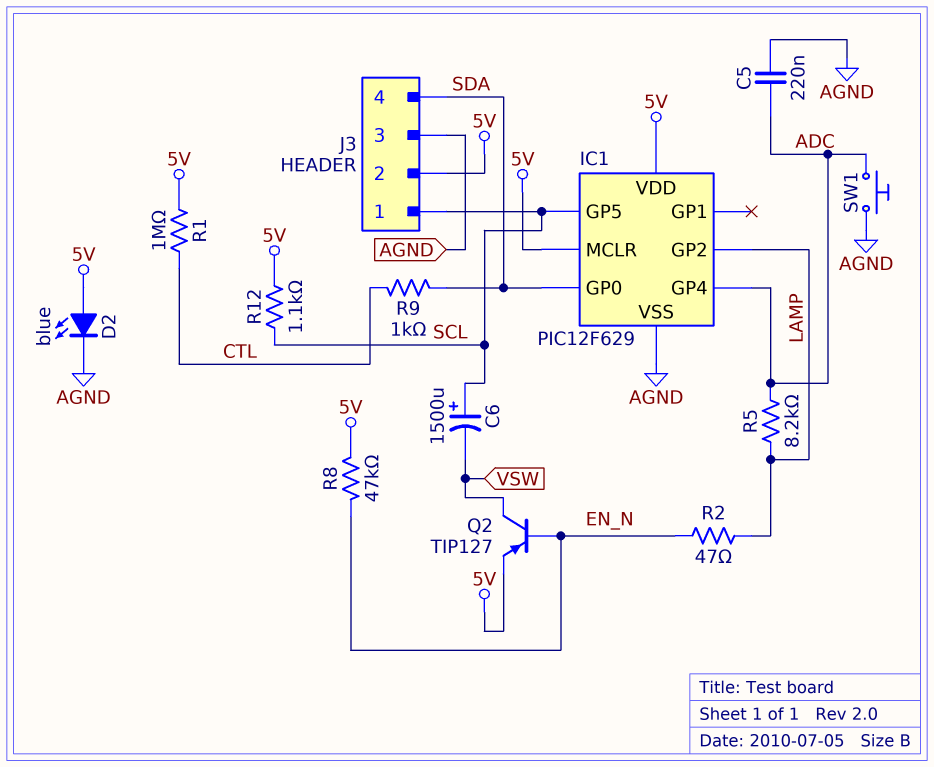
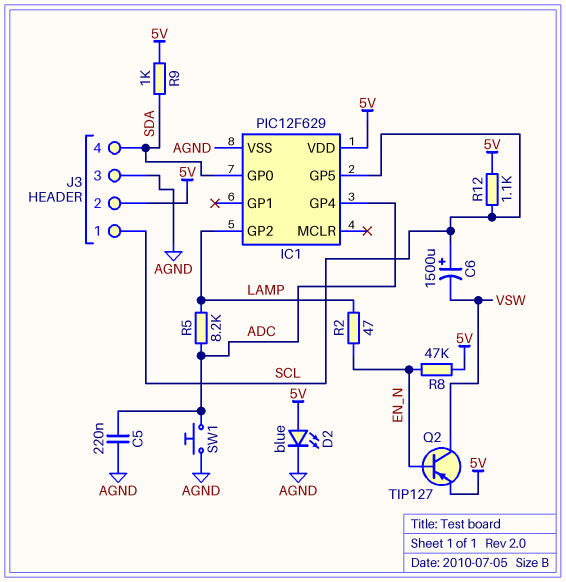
IC1 pin MCLR: 5V -> none
R1: 1M (5V, CTL) -> none
R9: 1k (CTL, SDA) -> 1k (5V, SDA)

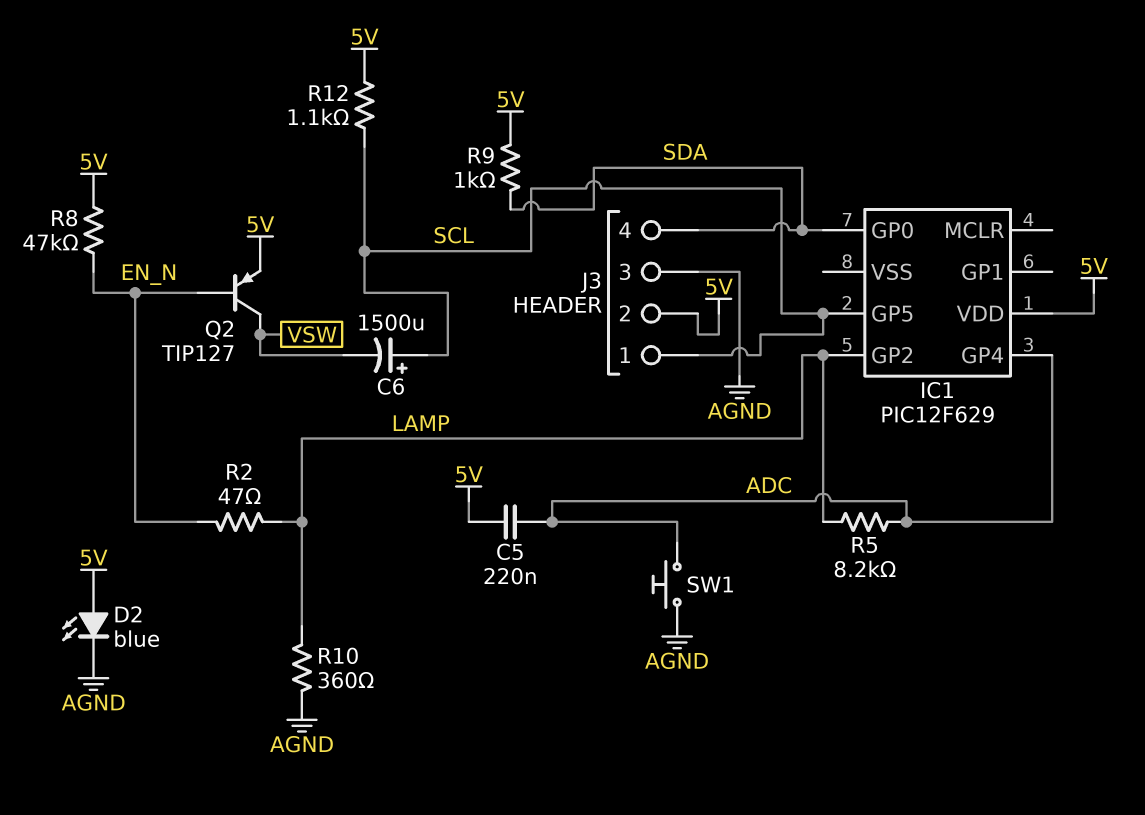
C5: 220nF (ADC, AGND) -> 220nF (5V, ADC)
IC1 pin VSS: AGND -> none
R10: none -> 360 (AGND, LAMP)

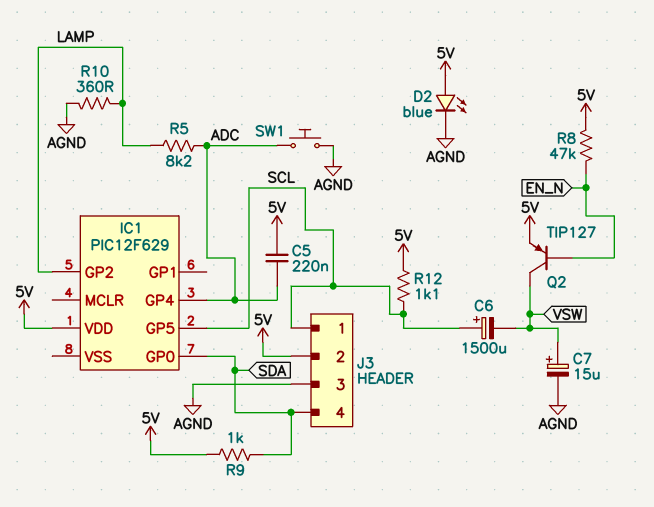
C7: none -> 15uF (plus VSW, minus AGND)
R2: 47 (EN_N, LAMP) -> none

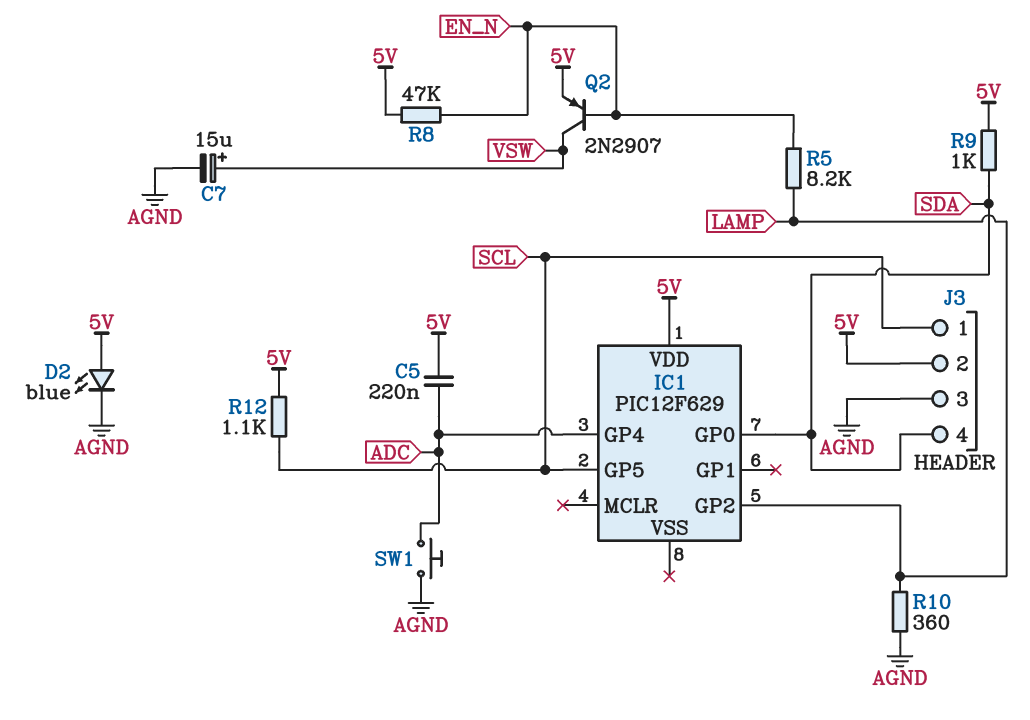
C6: 1500uF (plus SCL, minus VSW) -> none
Q2: PNP TIP127 (B EN_N, C VSW, E 5V) -> PNP 2N2907 (B EN_N, C VSW, E 5V)
R5: 8.2k (ADC, LAMP) -> 8.2k (EN_N, LAMP)

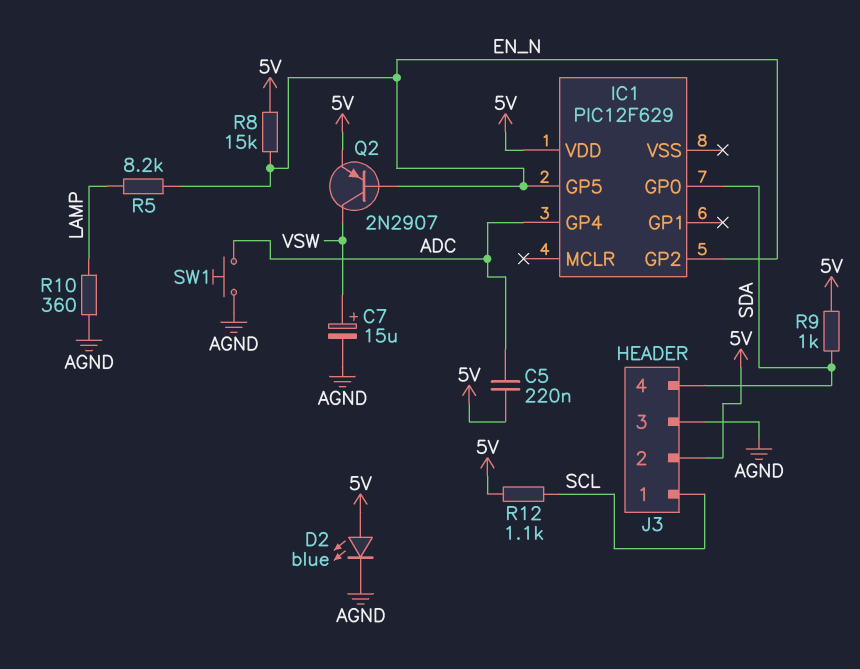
IC1 pin GP2: LAMP -> EN_N
IC1 pin GP5: SCL -> EN_N
R8: 47k (5V, EN_N) -> 15k (5V, EN_N)

